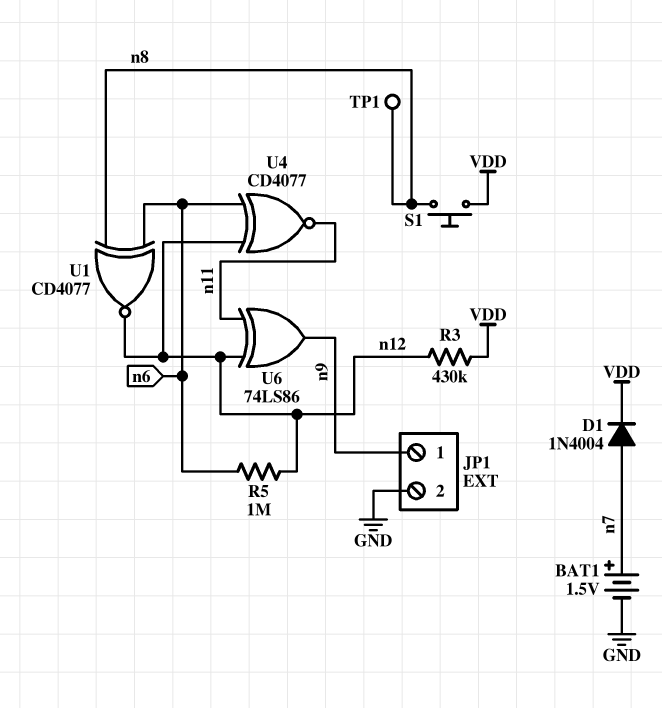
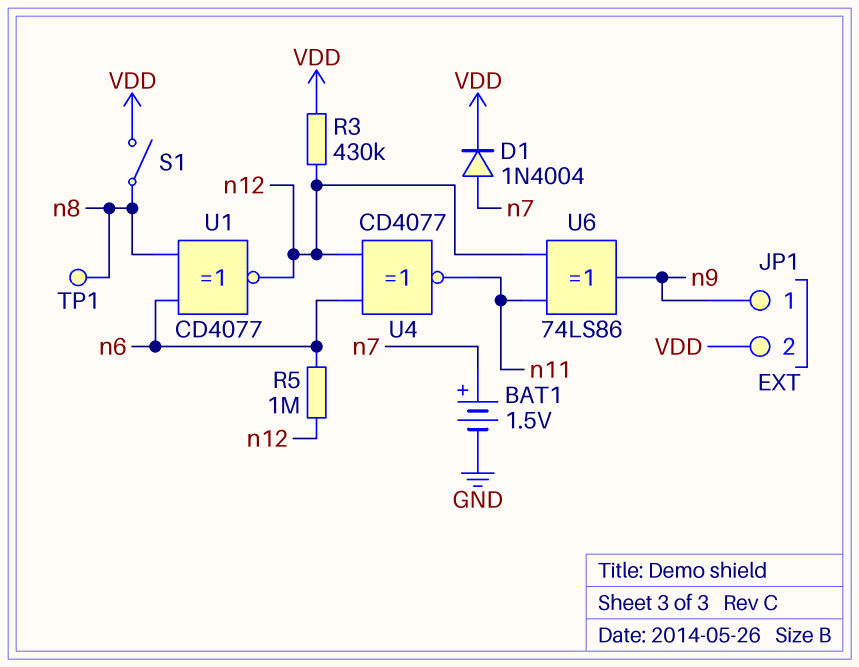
JP1 pin 2: GND -> VDD
S1: button (VDD, n8) -> switch (VDD, n8)

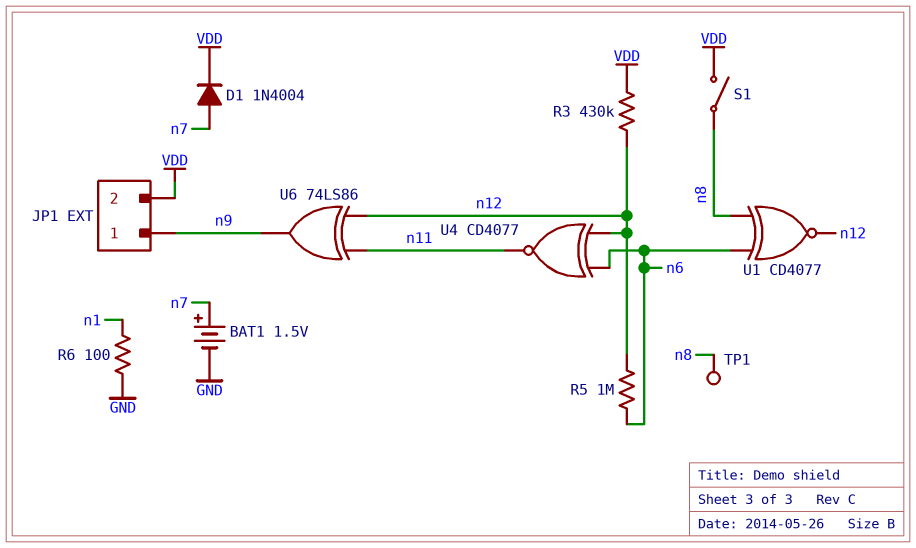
R6: none -> 100 (GND, n1)

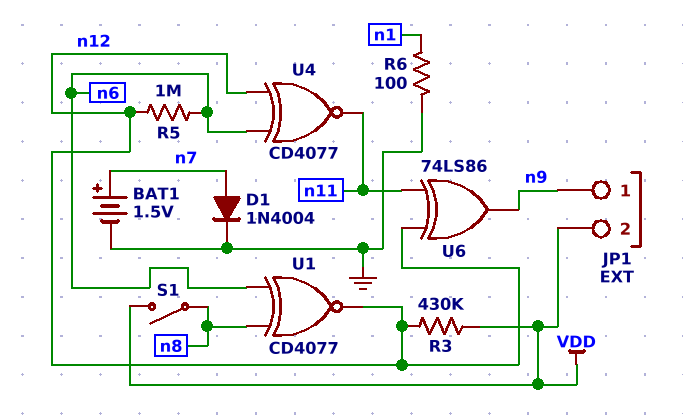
D1: diode 1N4004 (A n7, K VDD) -> diode 1N4004 (A n7, K GND)
TP1: test point (n8) -> none

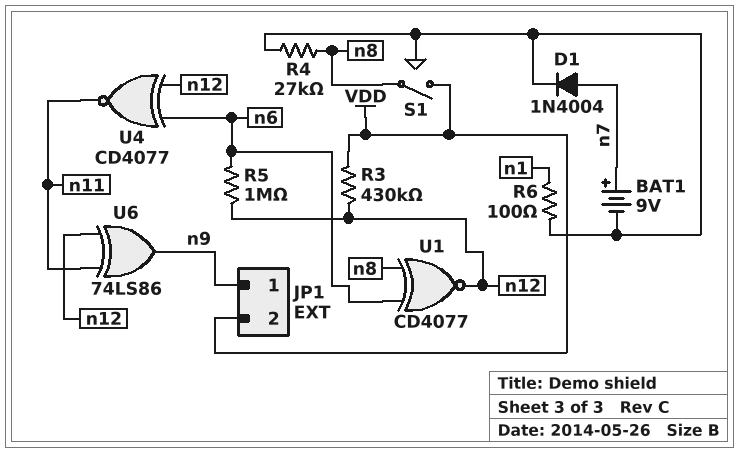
BAT1: 1.5V (plus n7, minus GND) -> 9V (plus n7, minus GND)
R4: none -> 27k (GND, n8)

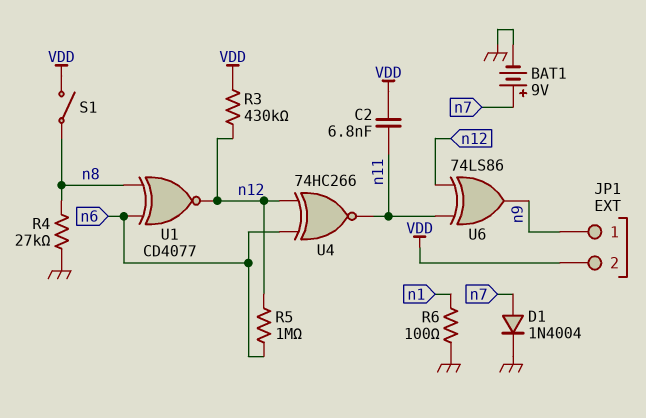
C2: none -> 6.8nF (VDD, n11)
U4: XNOR CD4077 (in n6, in n12, out n11) -> XNOR 74HC266 (in n6, in n12, out n11)

